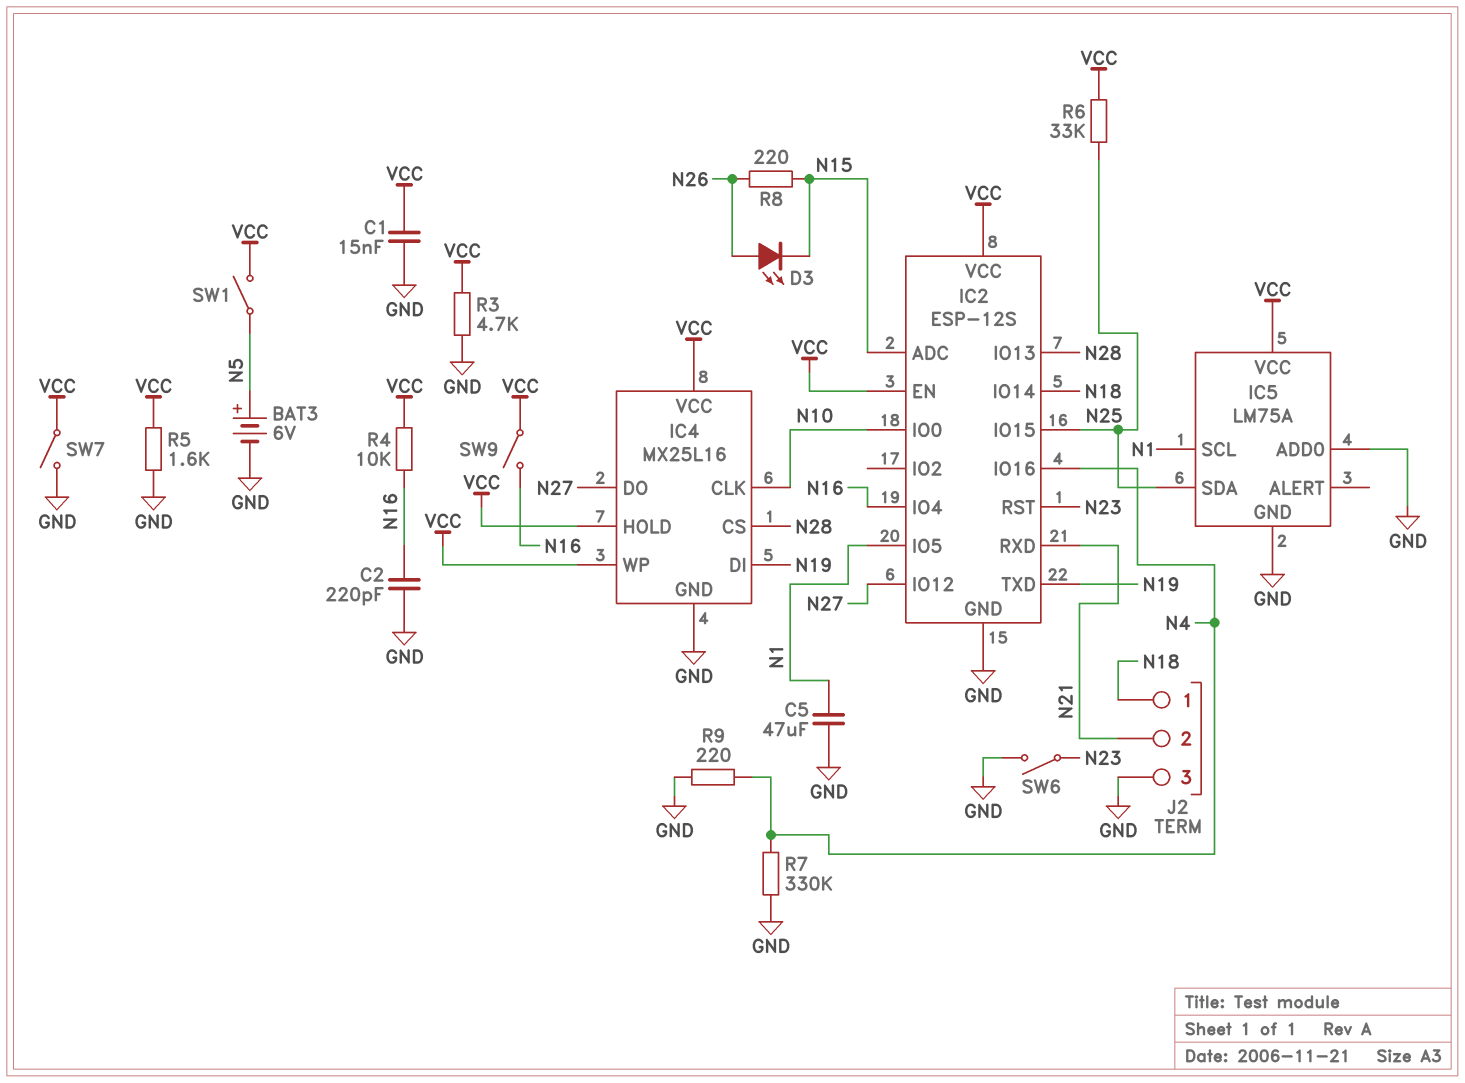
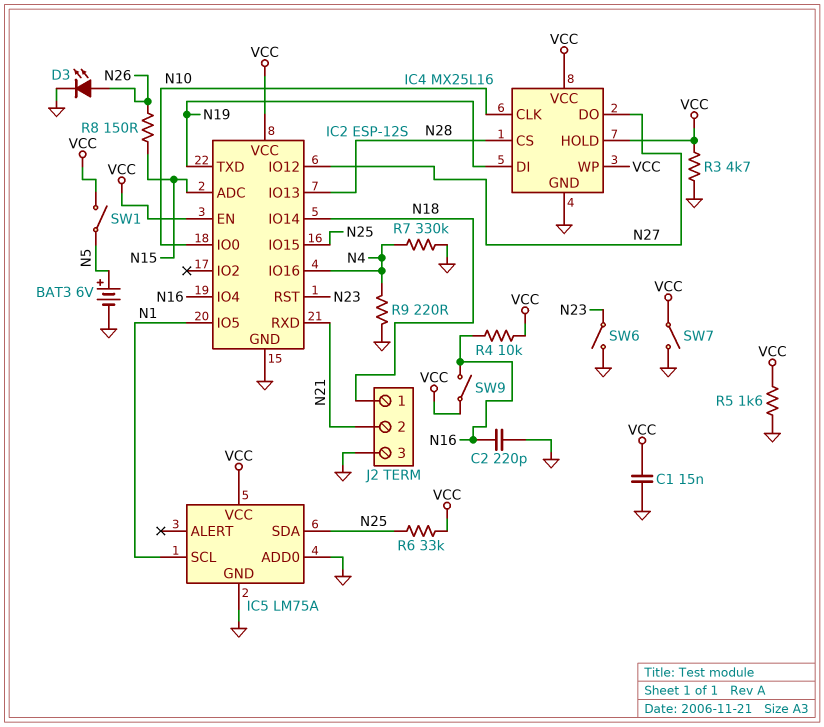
C5: 47uF (GND, N1) -> none
D3: LED (A N26, K N15) -> LED (A N26, K GND)
R8: 220 (N15, N26) -> 150 (N15, N26)

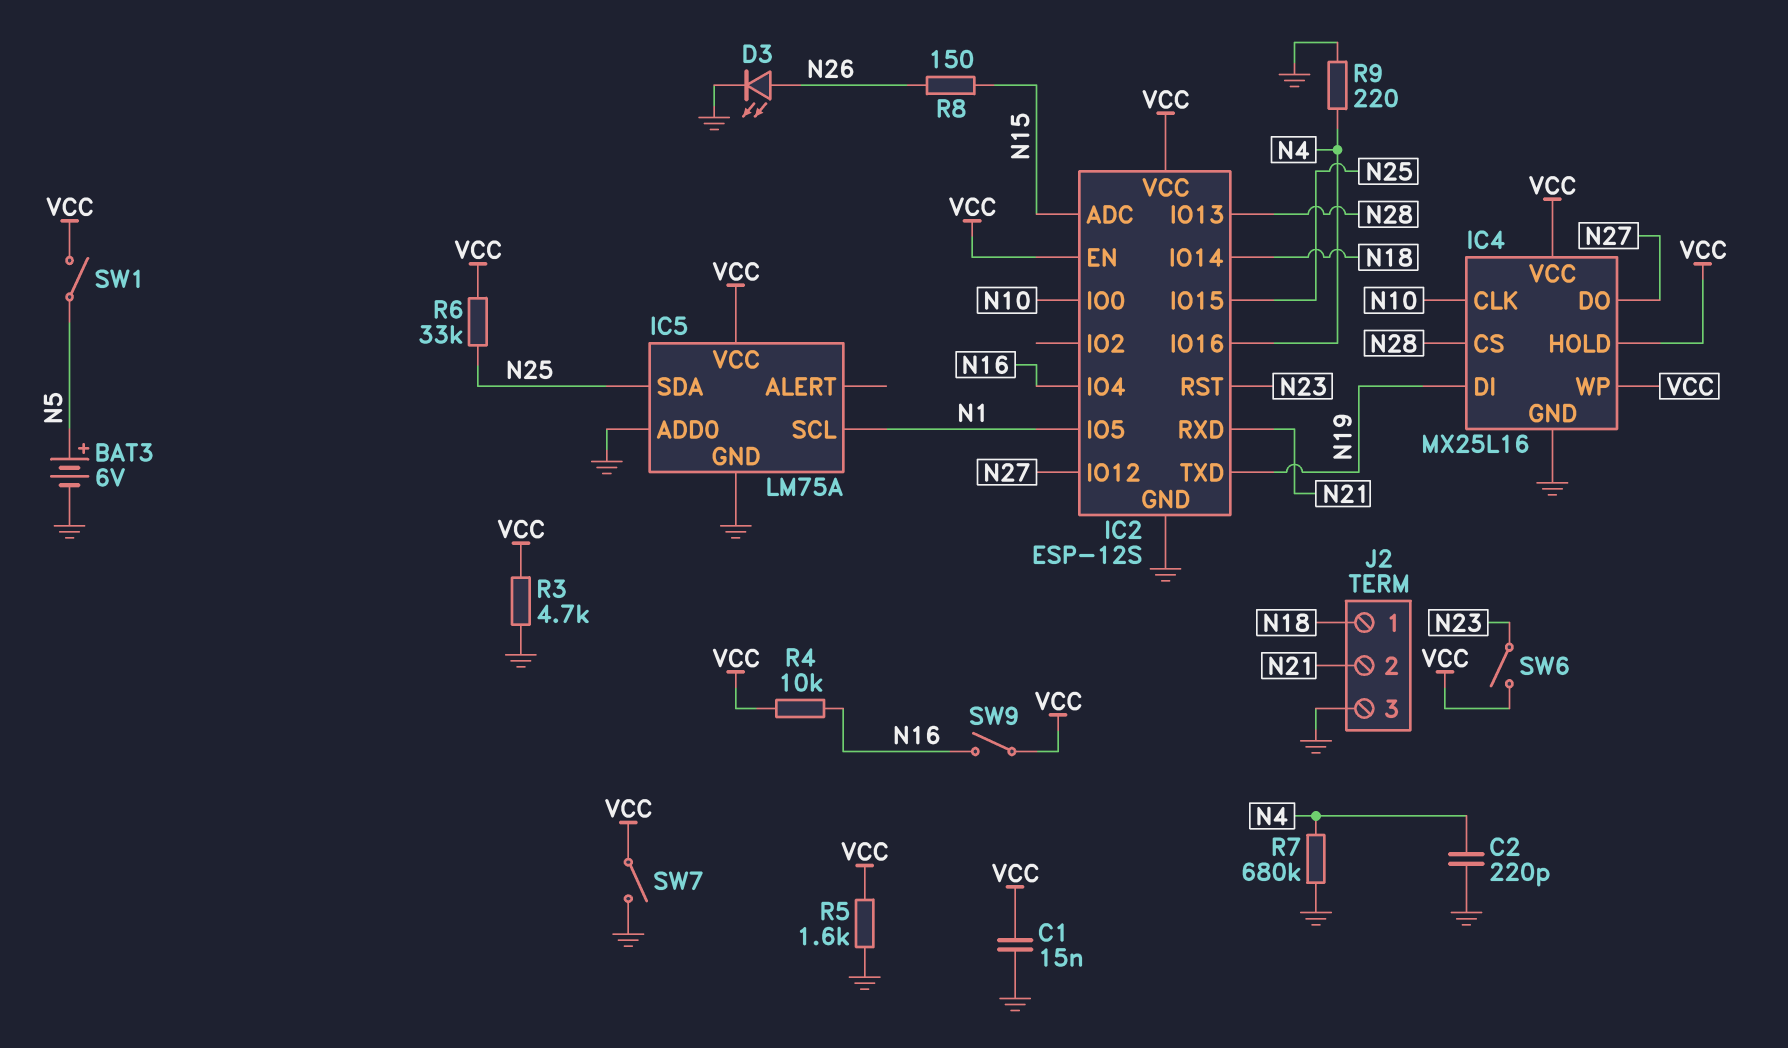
C2: 220pF (GND, N16) -> 220pF (GND, N4)
R7: 330k (GND, N4) -> 680k (GND, N4)
SW6: switch (GND, N23) -> switch (N23, VCC)

